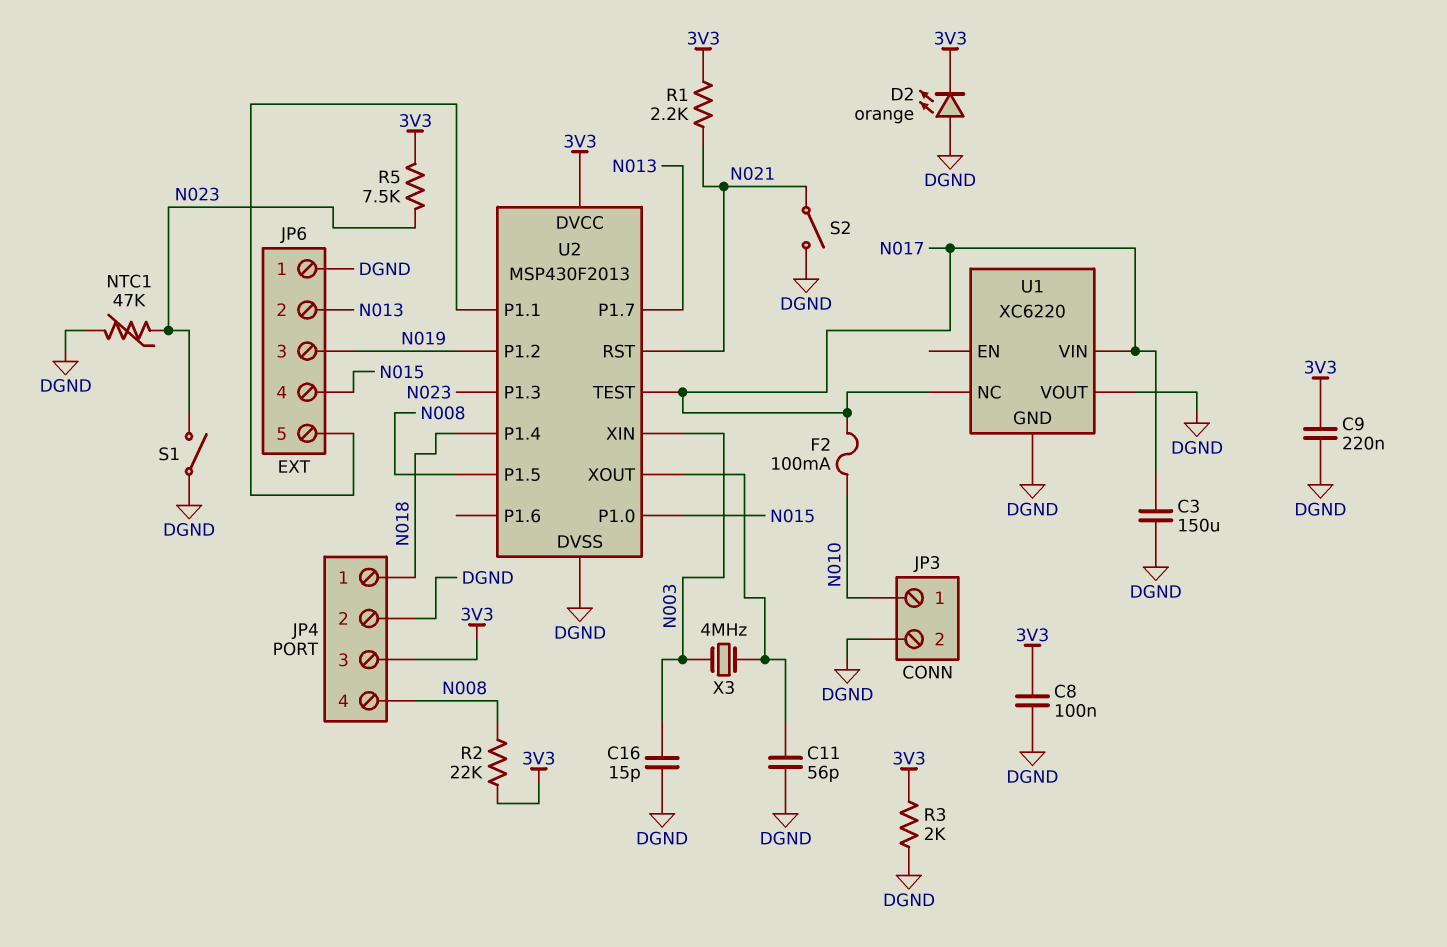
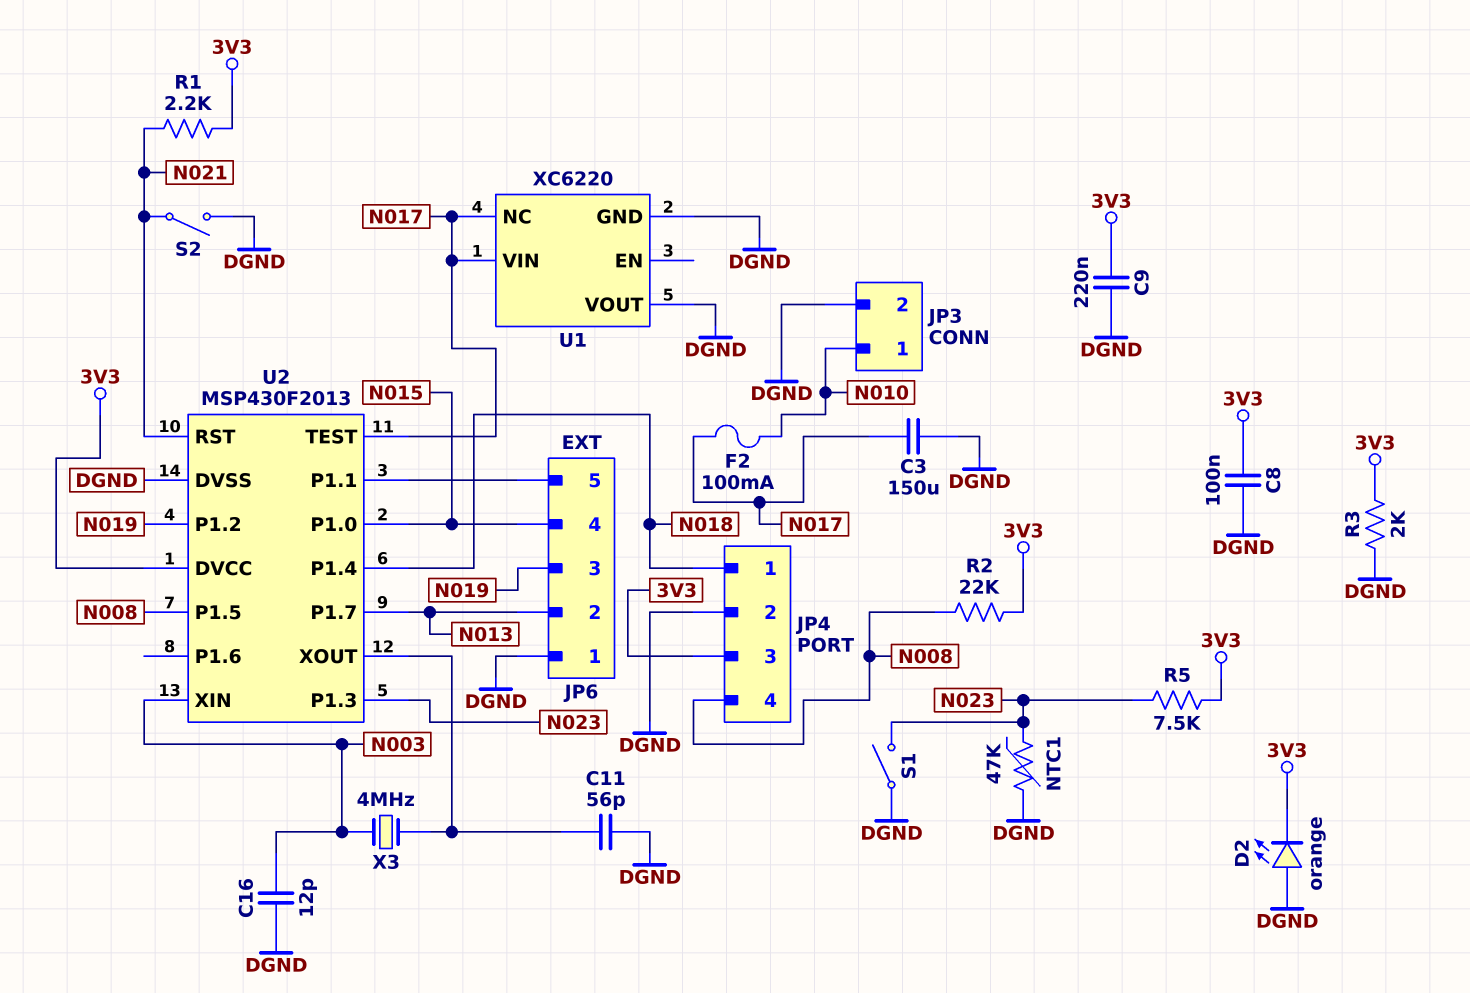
C16: 15pF (DGND, N003) -> 12pF (DGND, N003)

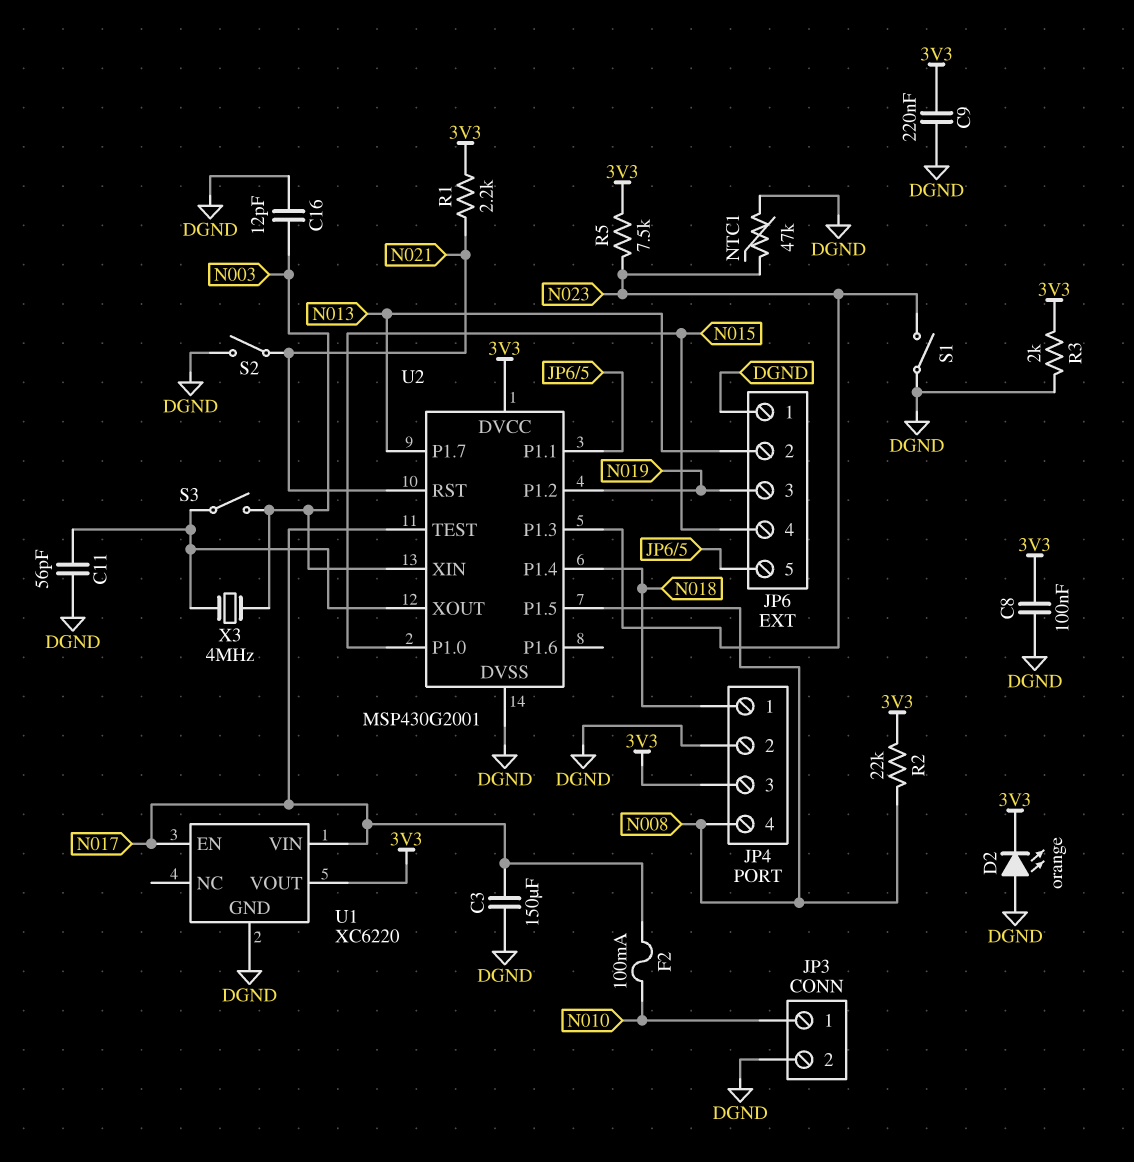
S3: none -> switch (N003, U2/XOUT)
U1 pin EN: none -> N017
U1 pin NC: N017 -> none
U1 pin VOUT: DGND -> 3V3
U2: MSP430F2013 -> MSP430G2001

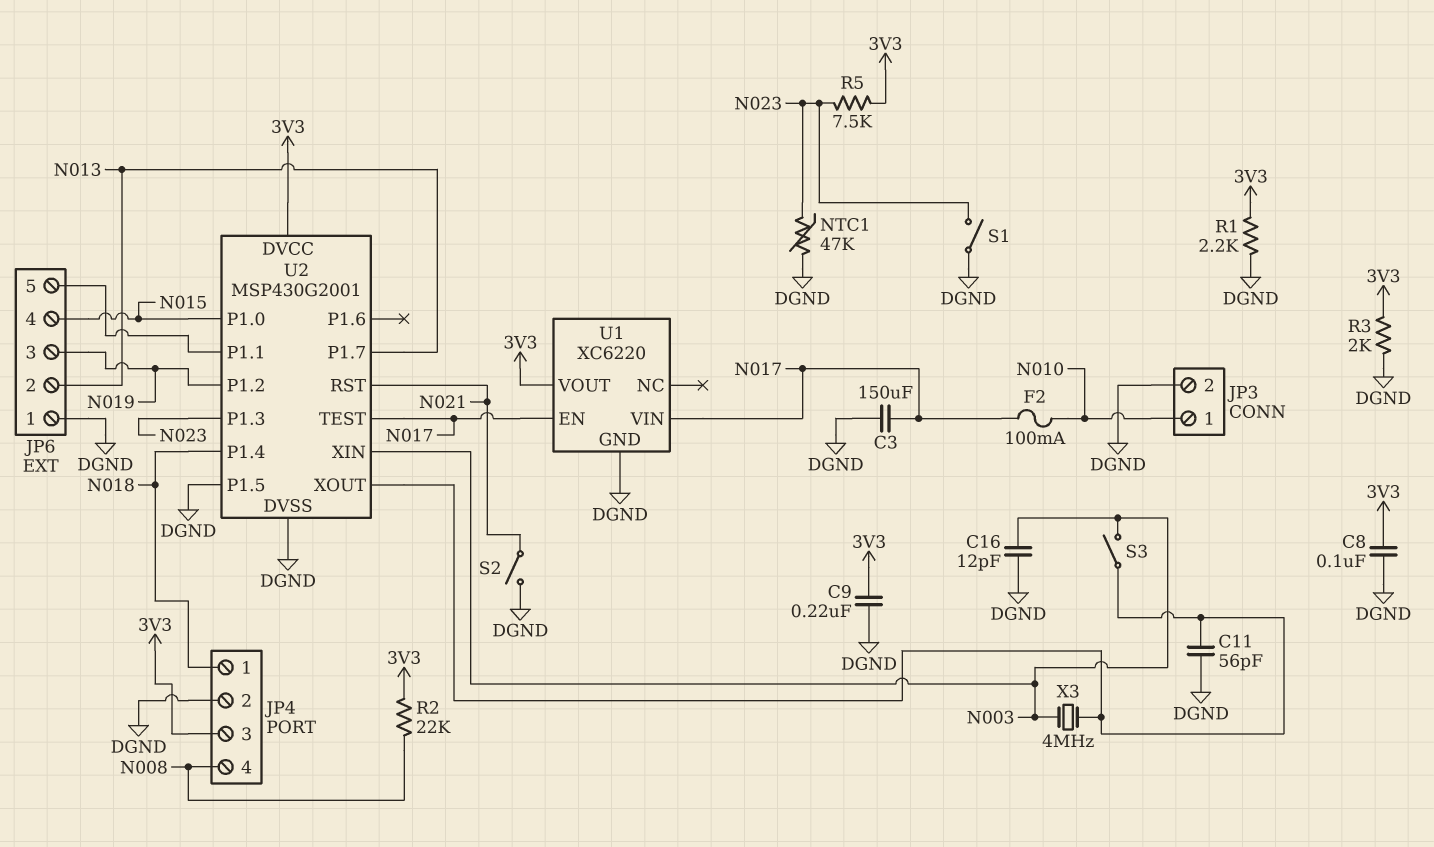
D2: LED orange (A DGND, K 3V3) -> none
R1: 2.2k (3V3, N021) -> 2.2k (3V3, DGND)
U2 pin P1.5: N008 -> DGND

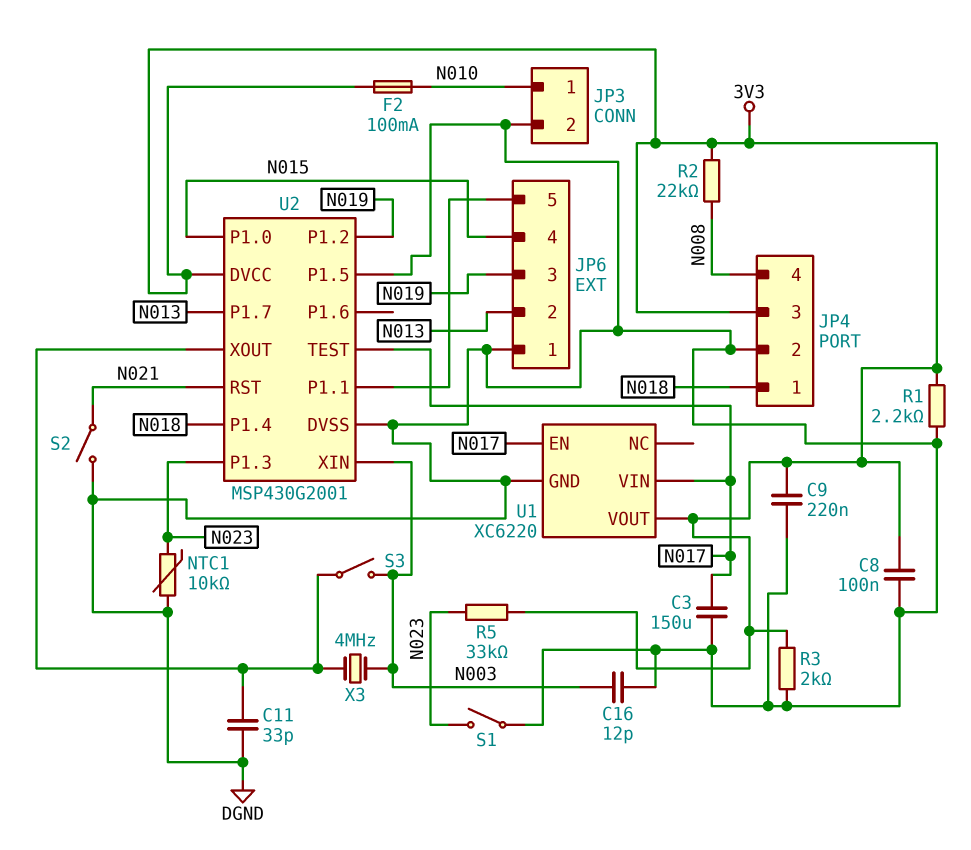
C11: 56pF (DGND, U2/XOUT) -> 33pF (DGND, U2/XOUT)
F2: 100mA (N010, N017) -> 100mA (3V3, N010)
NTC1: 47k (DGND, N023) -> 10k (DGND, N023)
R5: 7.5k (3V3, N023) -> 33k (3V3, N023)

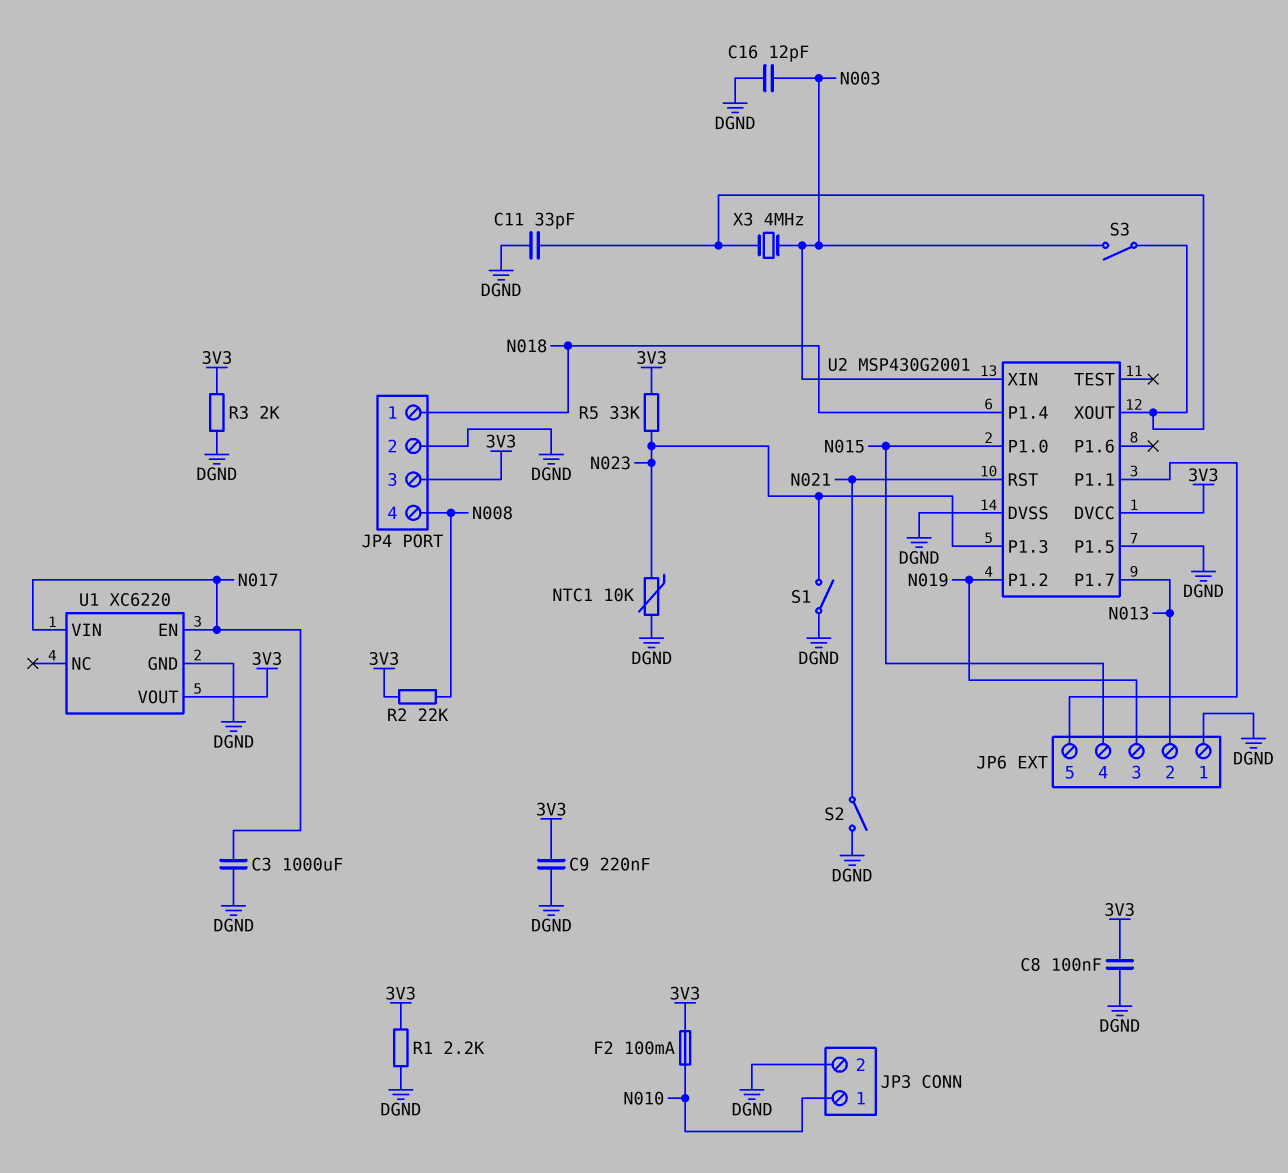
C3: 150uF (DGND, N017) -> 1000uF (DGND, N017)
U2 pin TEST: N017 -> none

